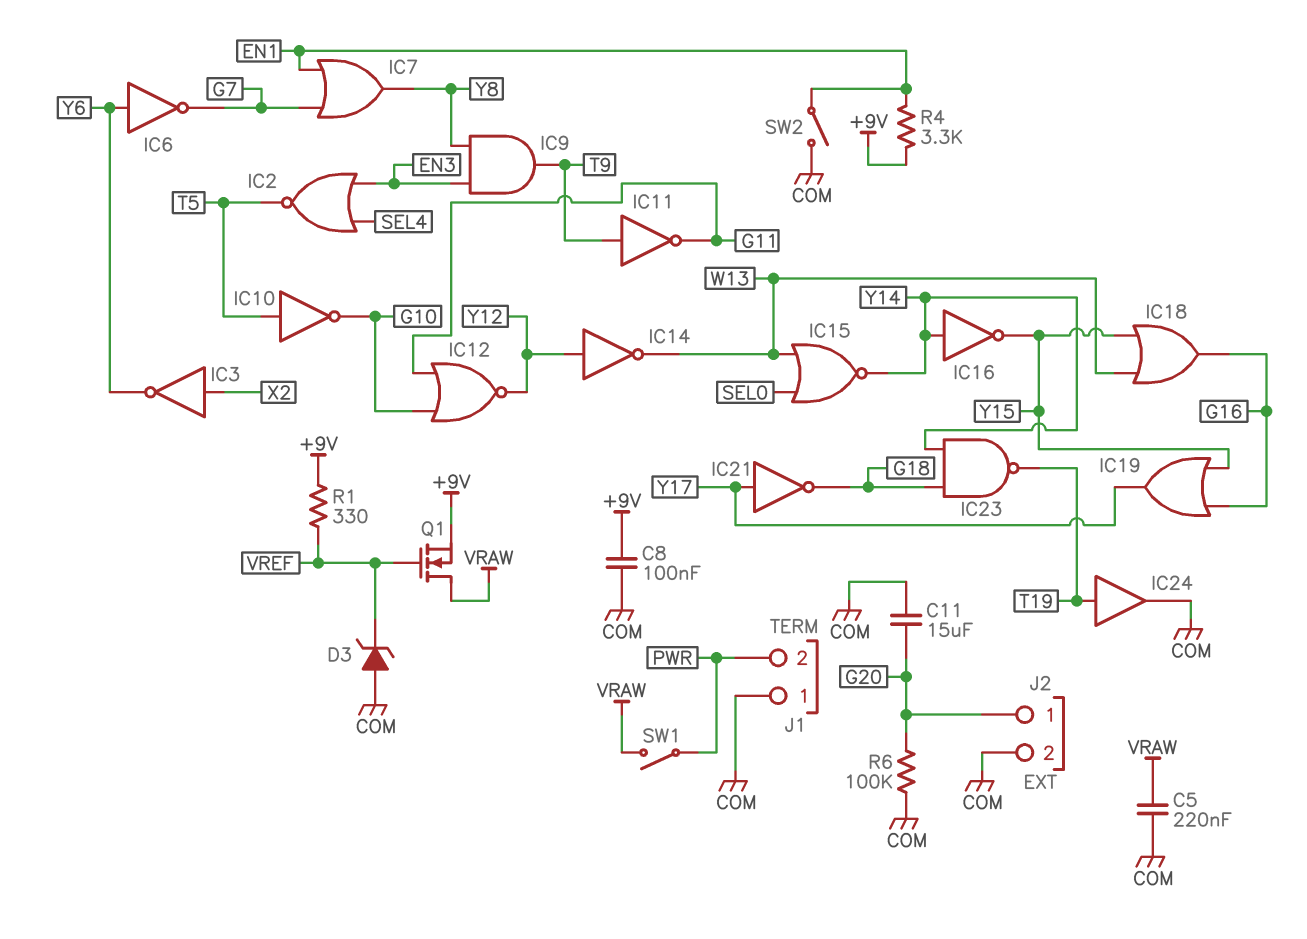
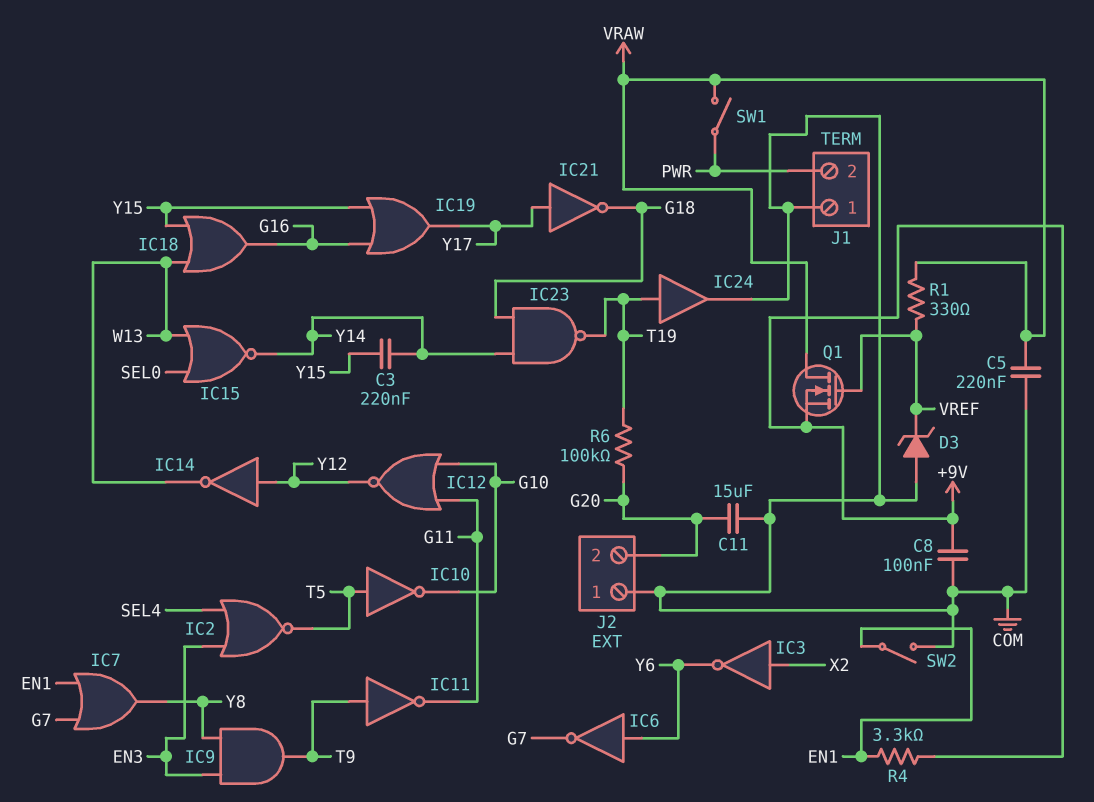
C3: none -> 220nF (Y14, Y15)
IC16: NOT (in Y14, out Y15) -> none
J2 pin 1: G20 -> COM
J2 pin 2: COM -> G20
R1: 330 (+9V, VREF) -> 330 (VRAW, VREF)
R6: 100k (COM, G20) -> 100k (G20, T19)

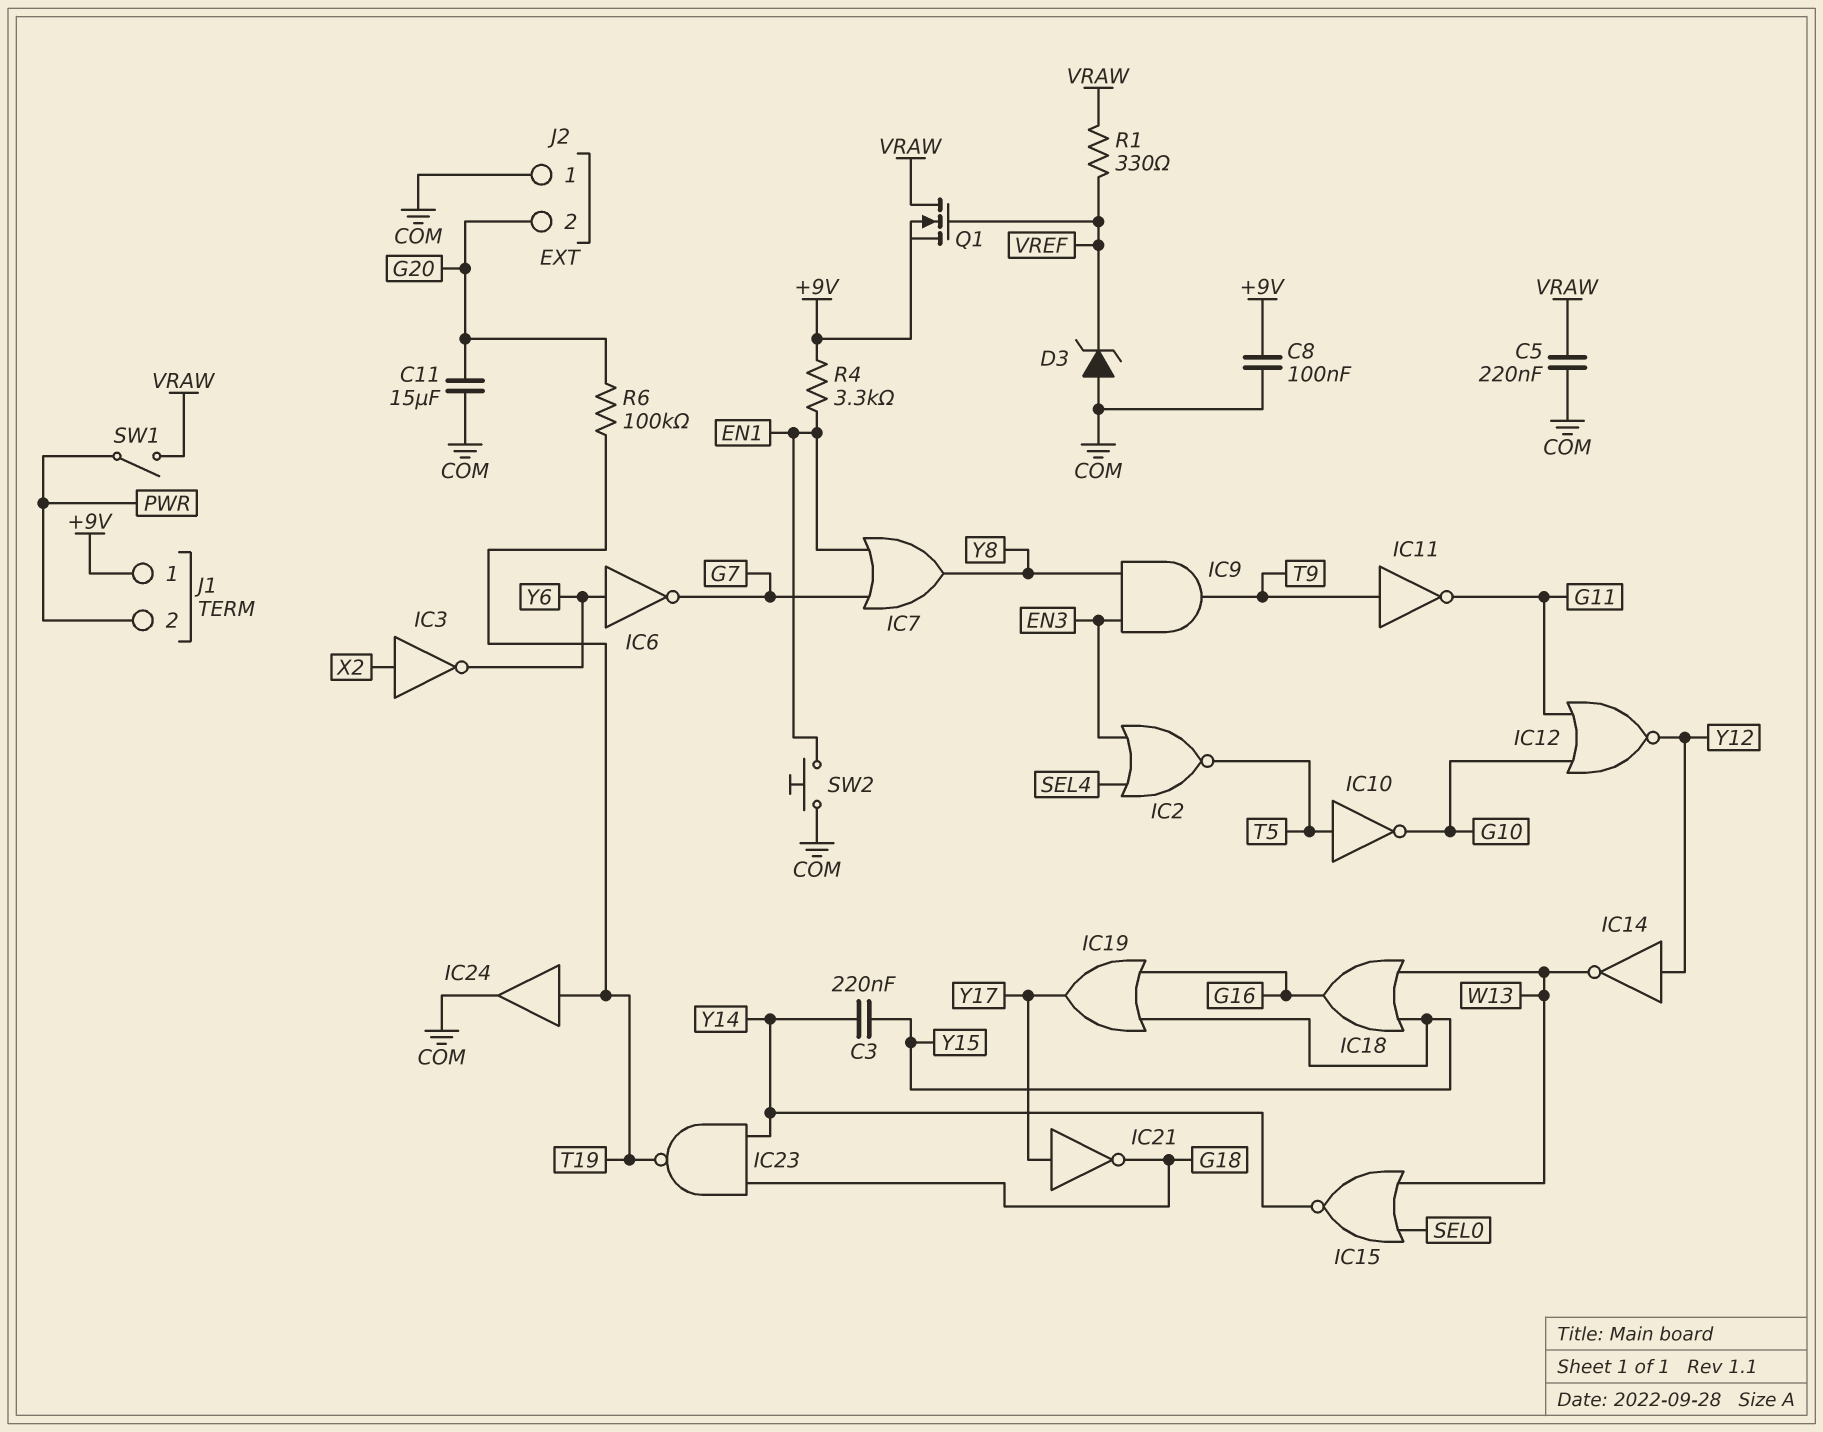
J1 pin 1: COM -> +9V
SW2: switch (COM, EN1) -> button (COM, EN1)

